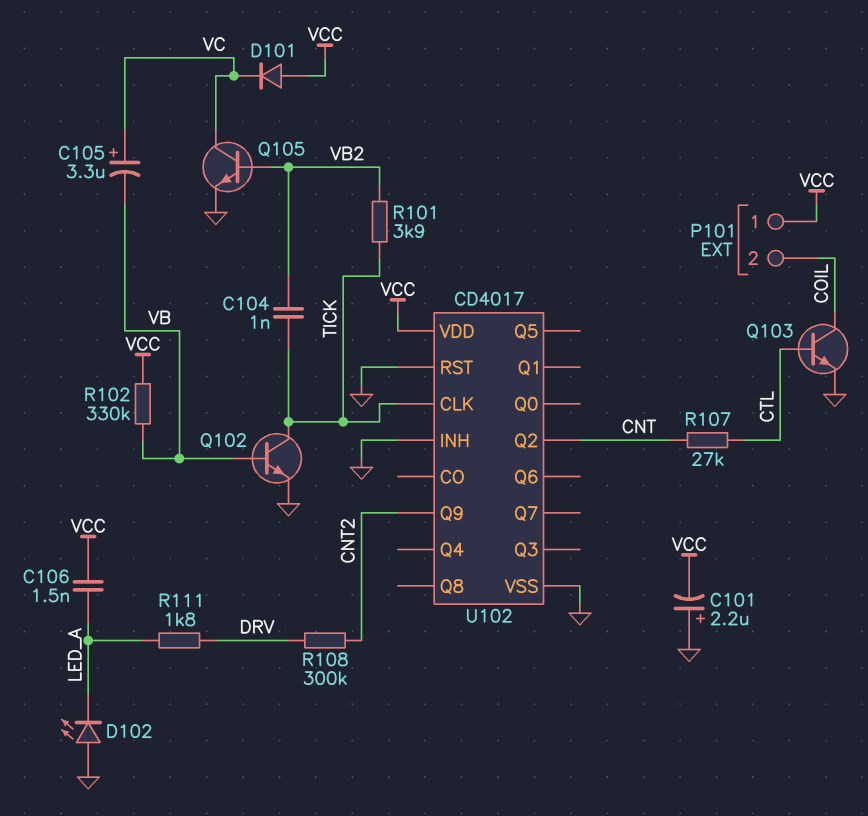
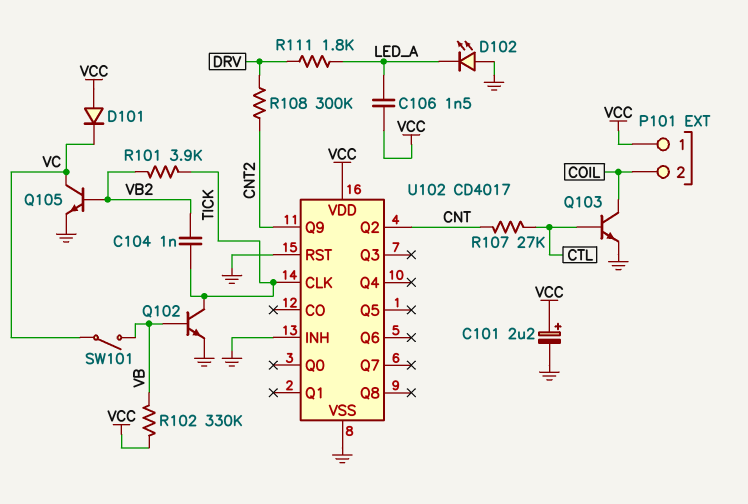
C101: 2.2uF (plus GND, minus VCC) -> 2.2uF (plus VCC, minus GND)
C105: 3.3uF (plus VC, minus VB) -> none
SW101: none -> switch (VB, VC)

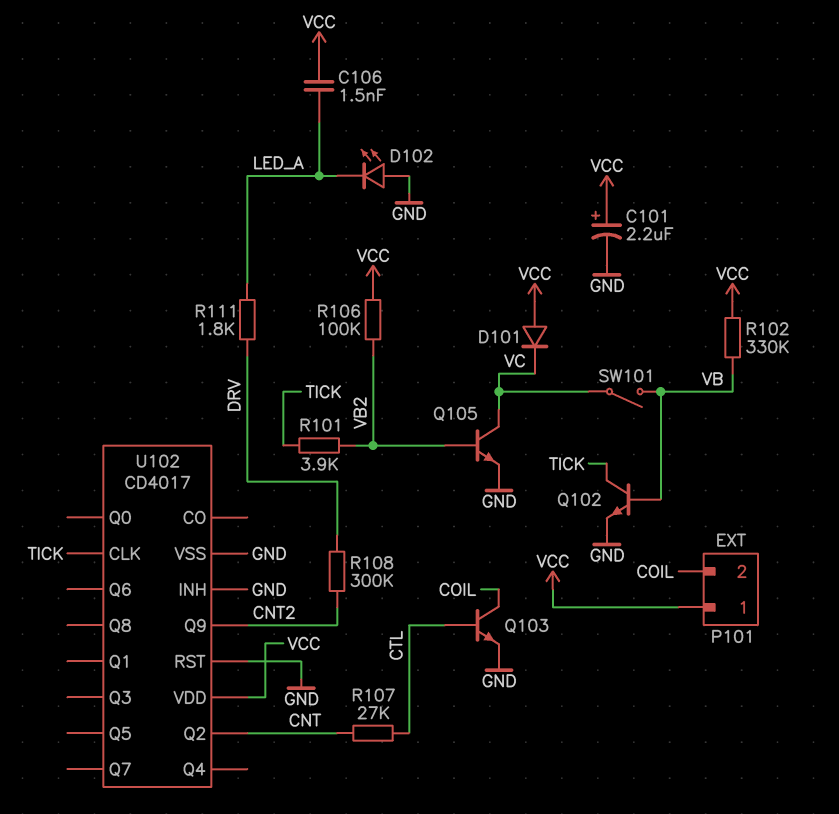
C104: 1nF (TICK, VB2) -> none
R106: none -> 100k (VB2, VCC)

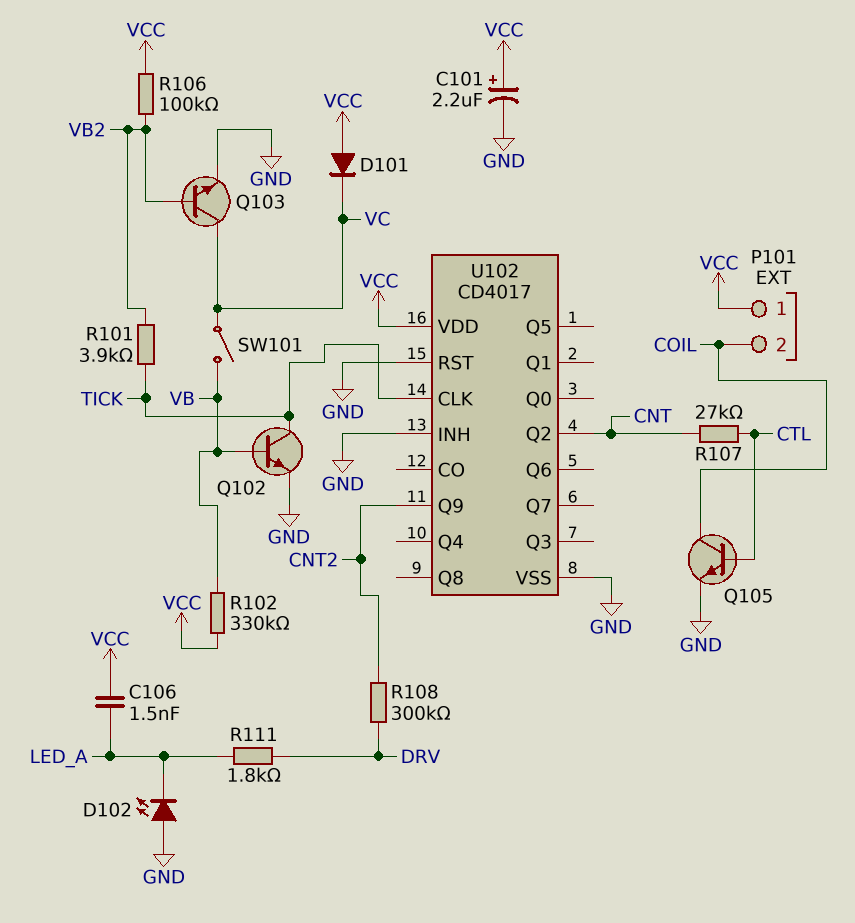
Q103: NPN (B CTL, C COIL, E GND) -> NPN (B VB2, C VC, E GND)
Q105: NPN (B VB2, C VC, E GND) -> NPN (B CTL, C COIL, E GND)

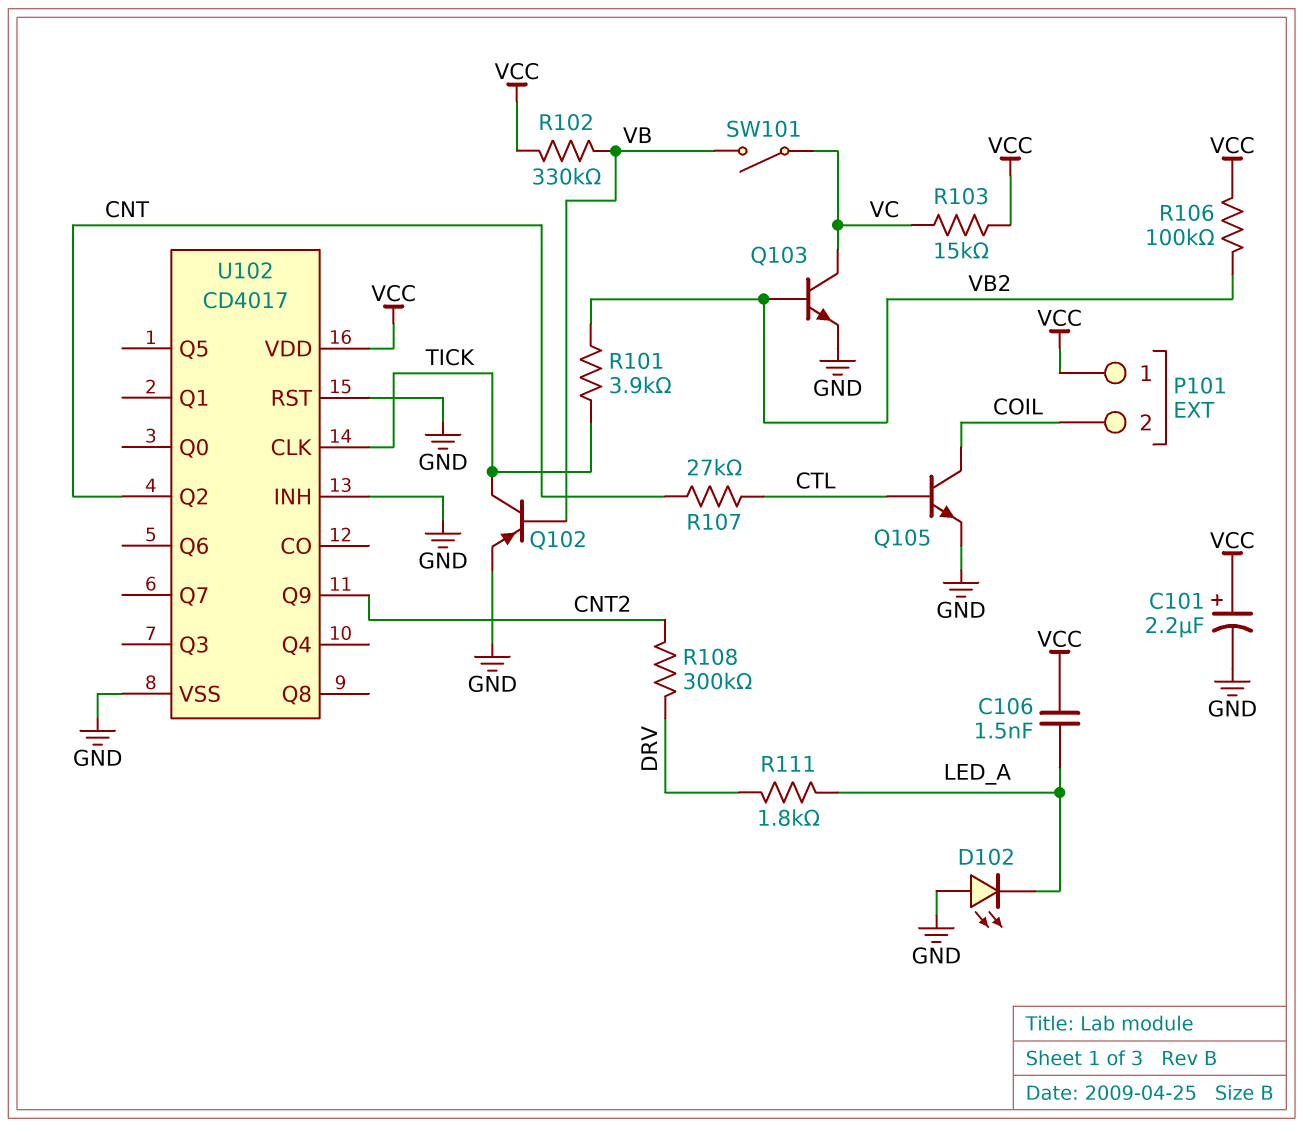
D101: diode (A VCC, K VC) -> none
Q102: NPN (B VB, C TICK, E GND) -> PNP (B VB, C TICK, E GND)
R103: none -> 15k (VC, VCC)

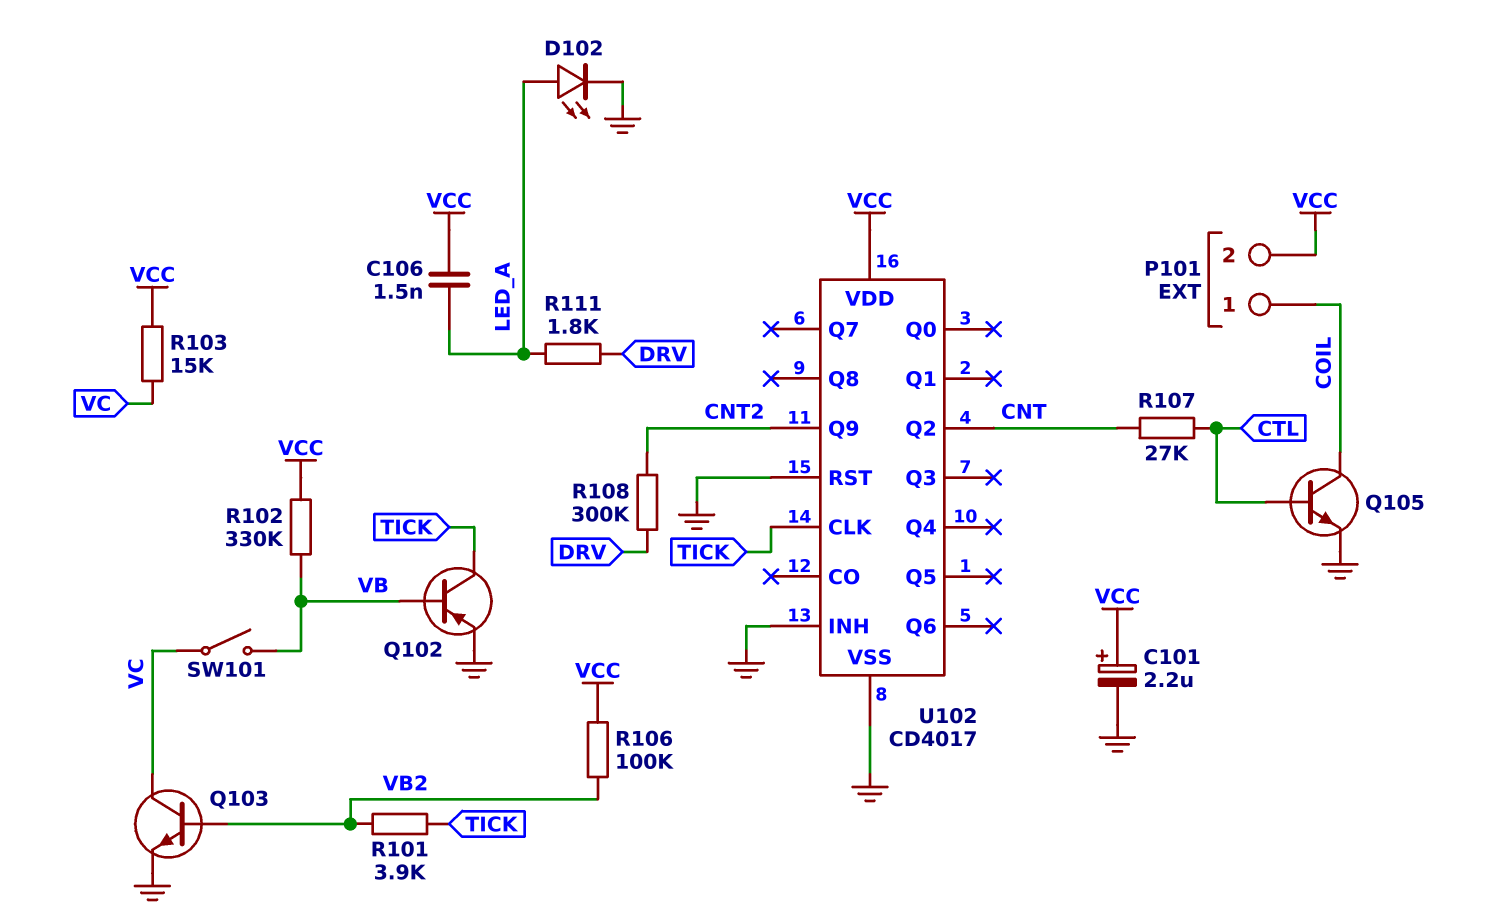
D102: LED (A GND, K LED_A) -> LED (A LED_A, K GND)
P101 pin 1: VCC -> COIL
P101 pin 2: COIL -> VCC

